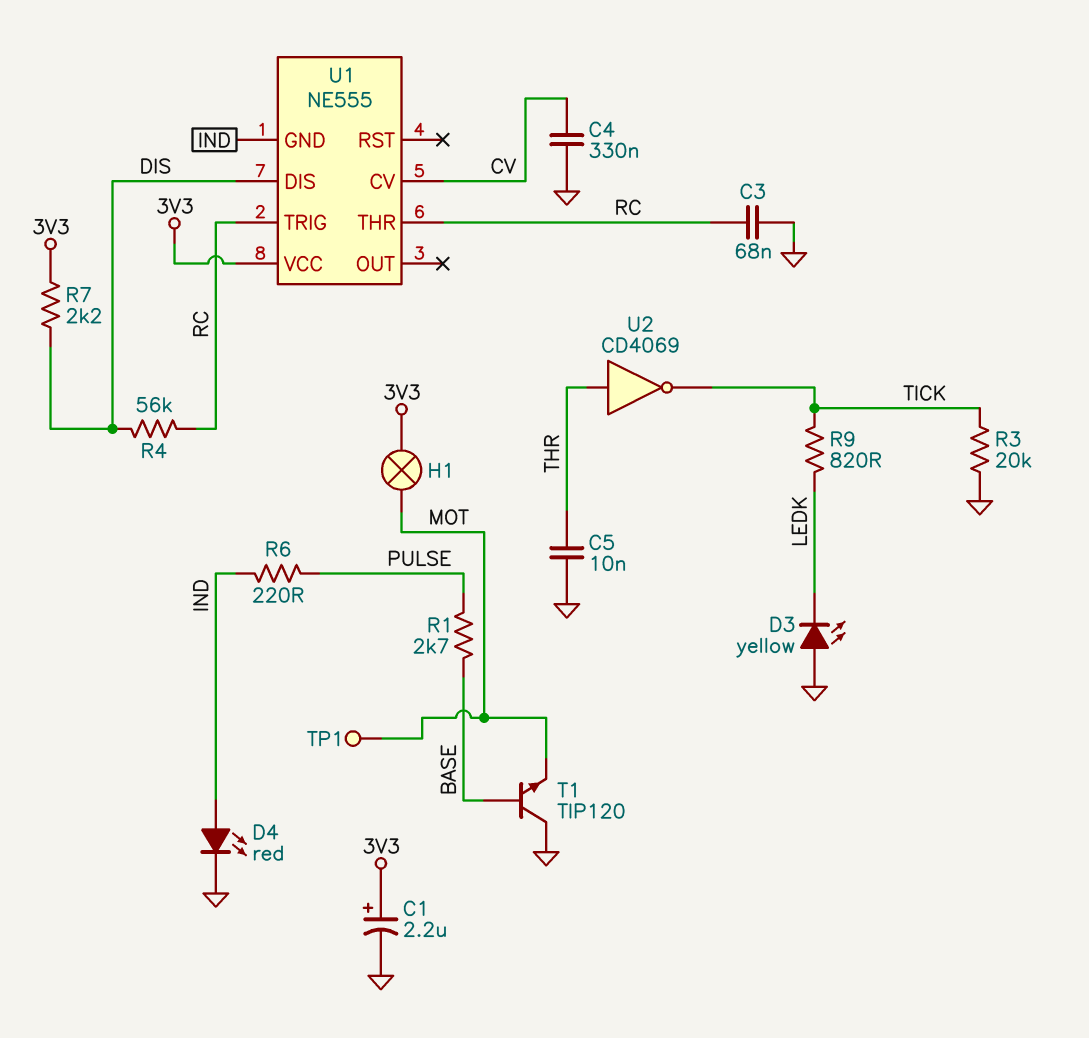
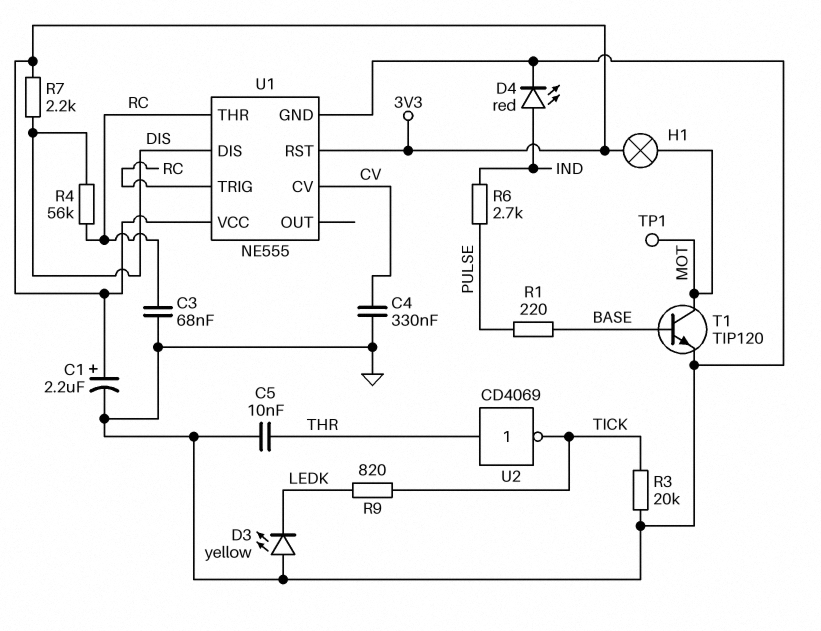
R1: 2.7k (BASE, PULSE) -> 220 (BASE, PULSE)
R6: 220 (IND, PULSE) -> 2.7k (IND, PULSE)
T1: NPN TIP120 (B BASE, C GND, E MOT) -> NPN TIP120 (B BASE, C MOT, E GND)
U1 pin GND: IND -> GND
U1 pin RST: none -> 3V3

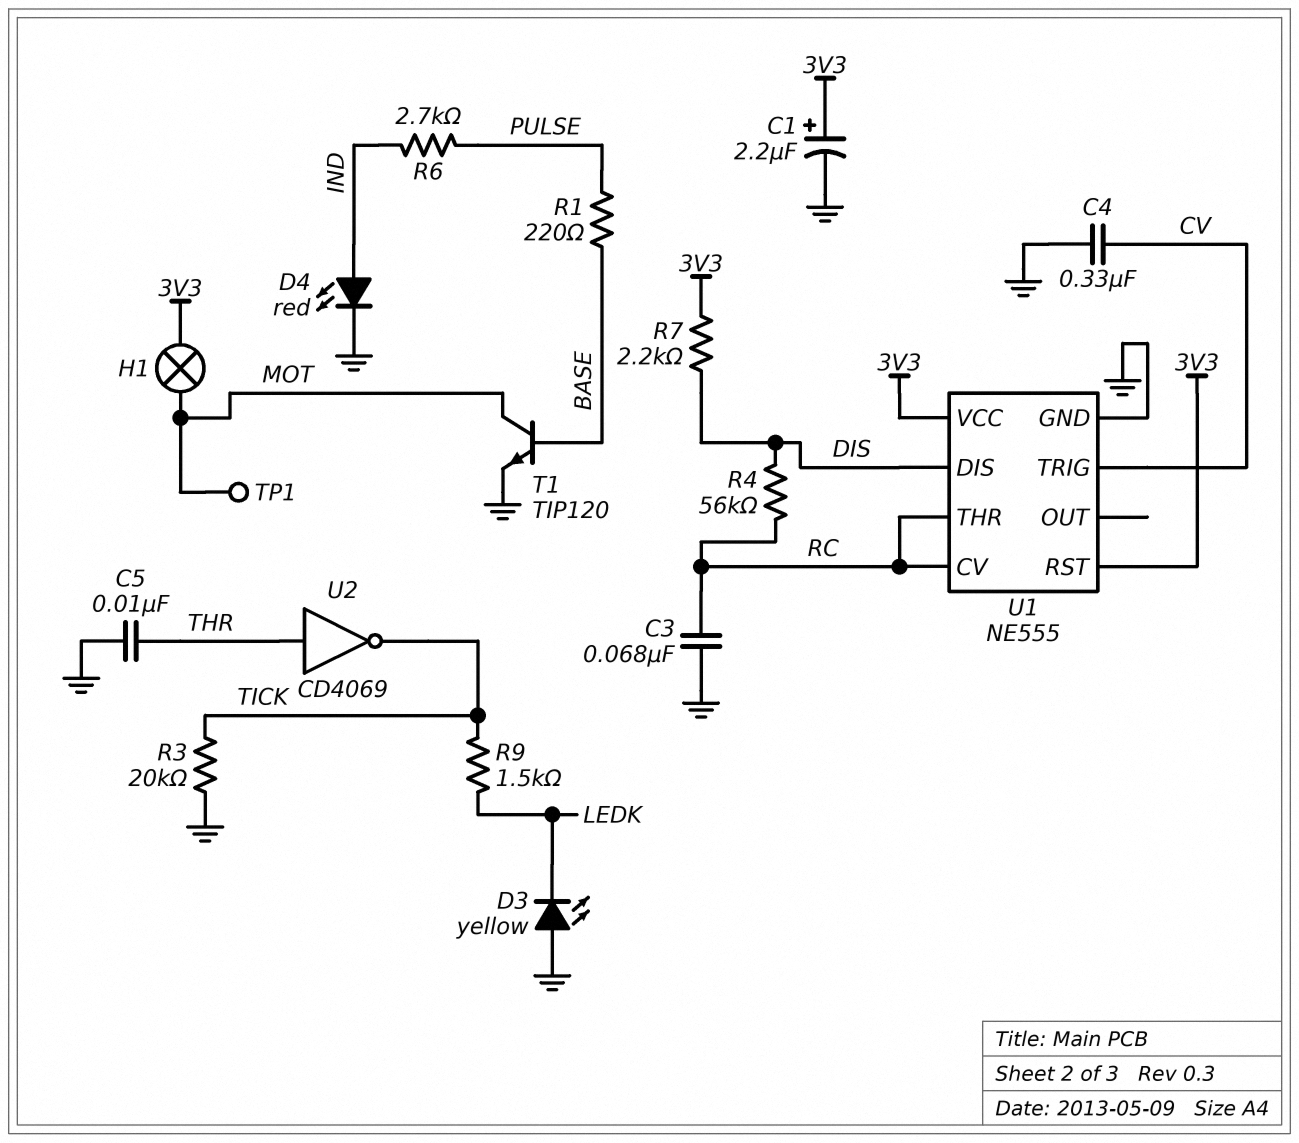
R9: 820 (LEDK, TICK) -> 1.5k (LEDK, TICK)
U1 pin CV: CV -> RC
U1 pin TRIG: RC -> CV

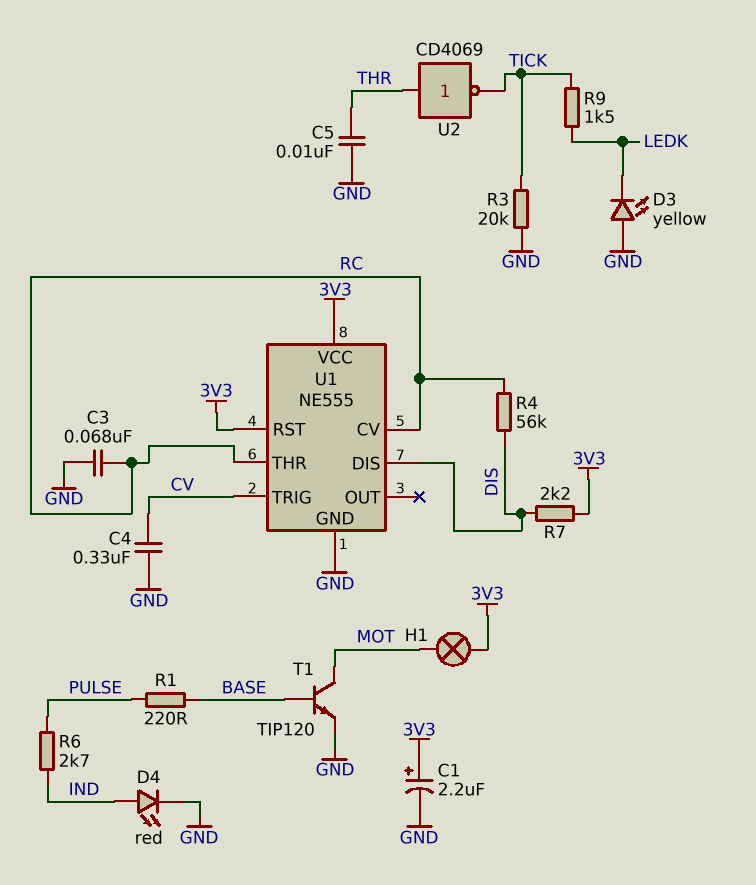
TP1: test point (MOT) -> none

